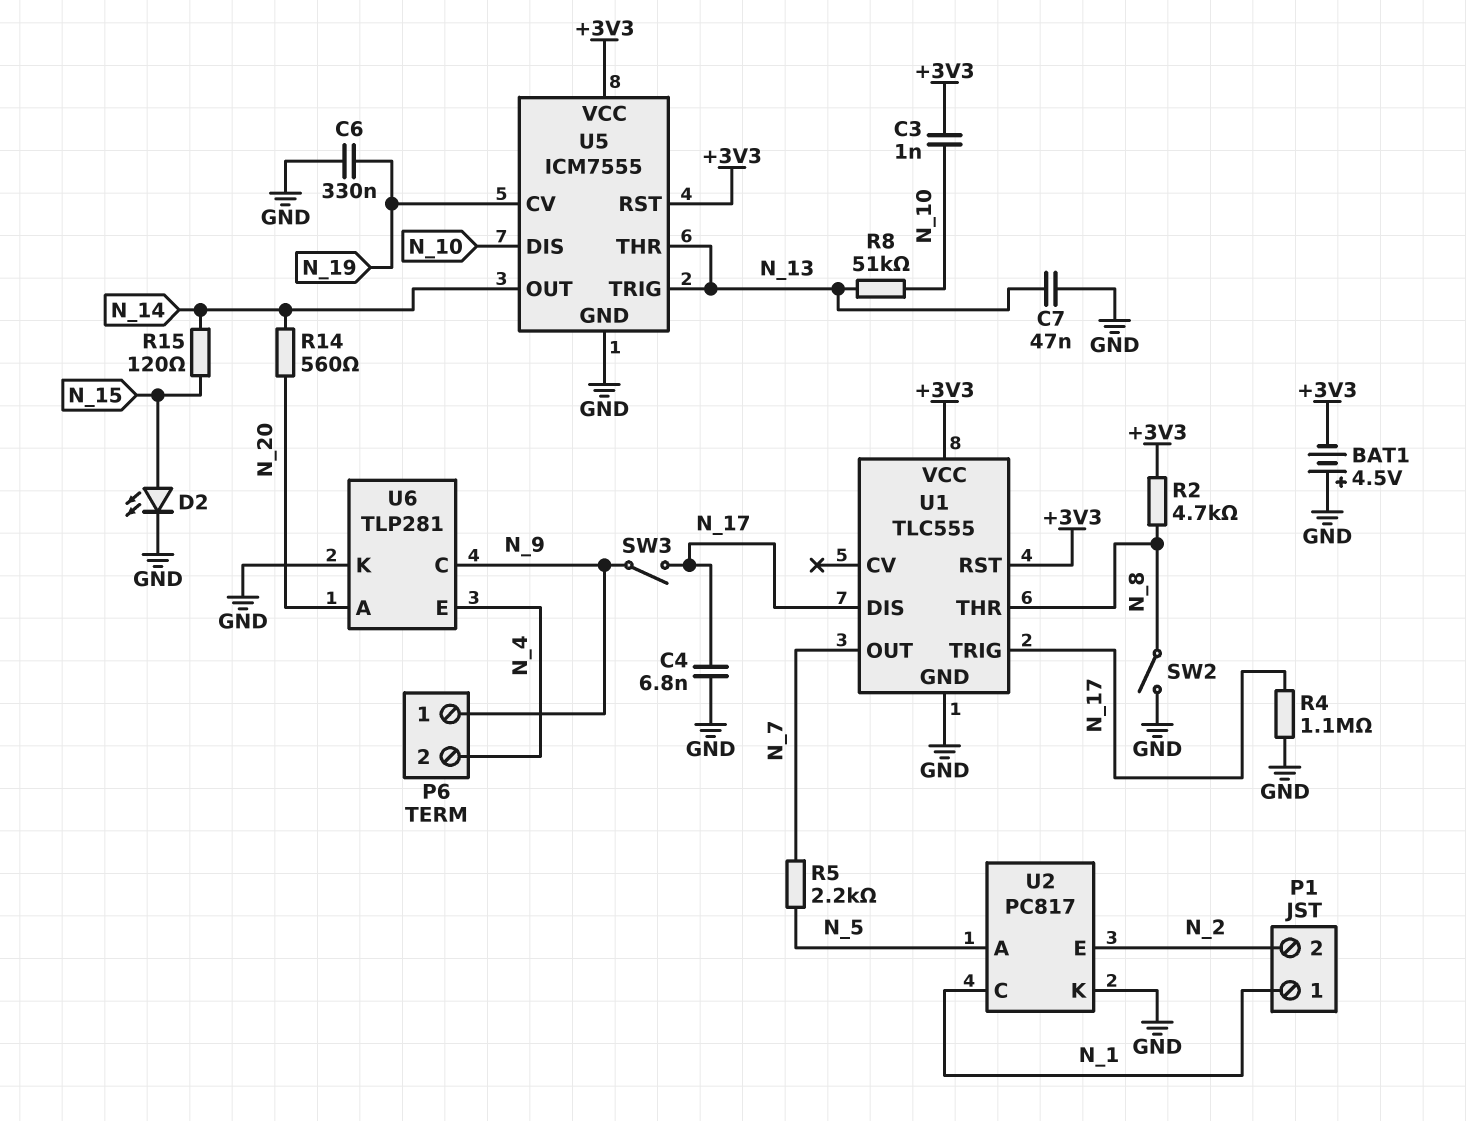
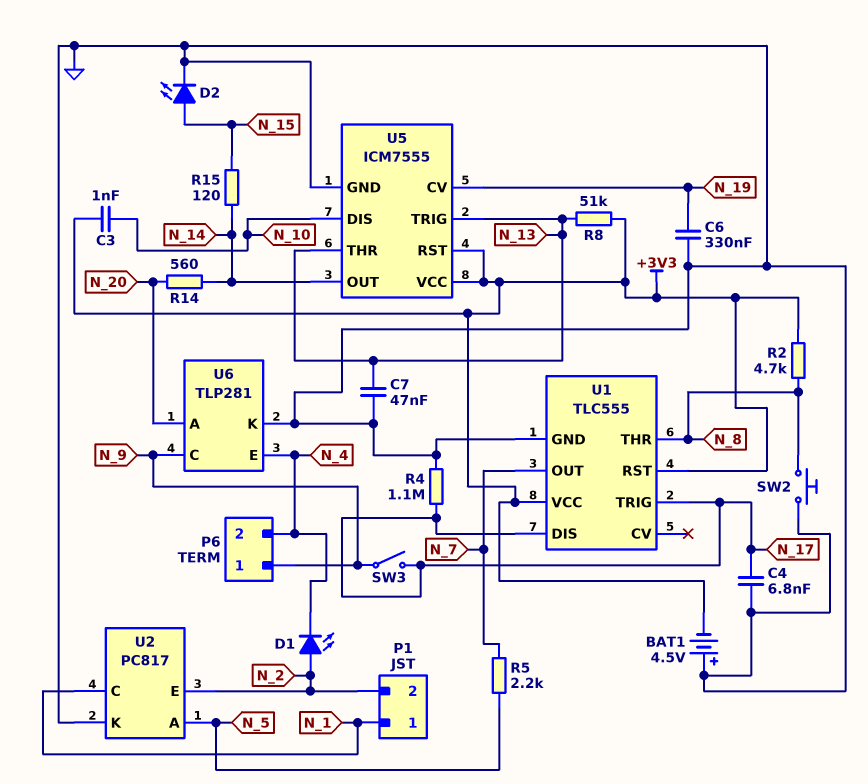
D1: none -> LED (A N_2, K N_4)
R8: 51k (N_10, N_13) -> 51k (+3V3, N_13)
SW2: switch (GND, N_8) -> button (GND, N_8)

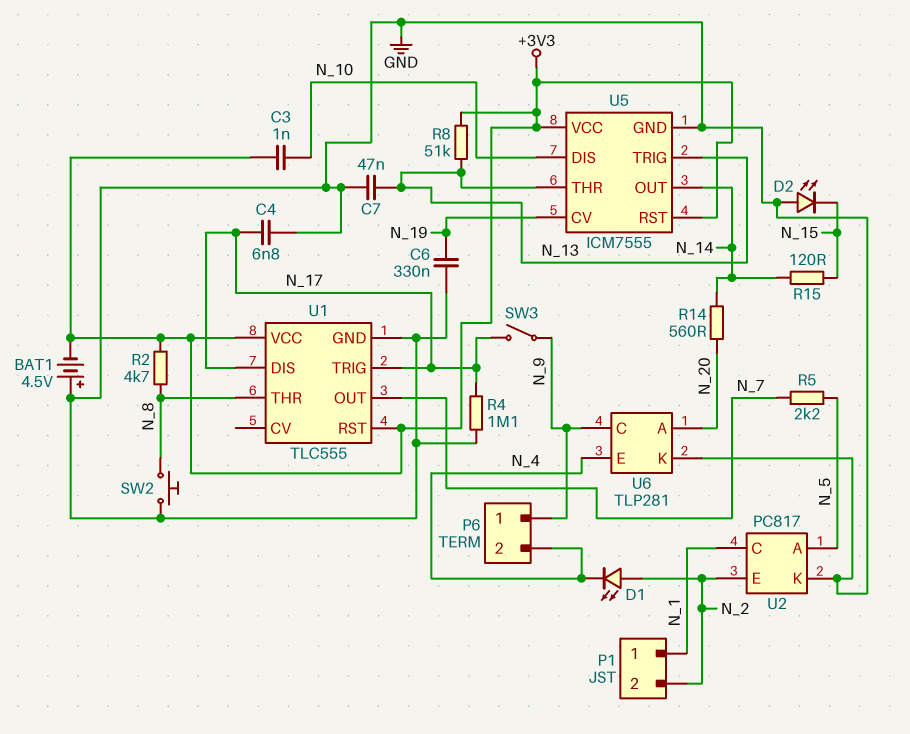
D2: LED (A N_15, K GND) -> LED (A GND, K N_15)

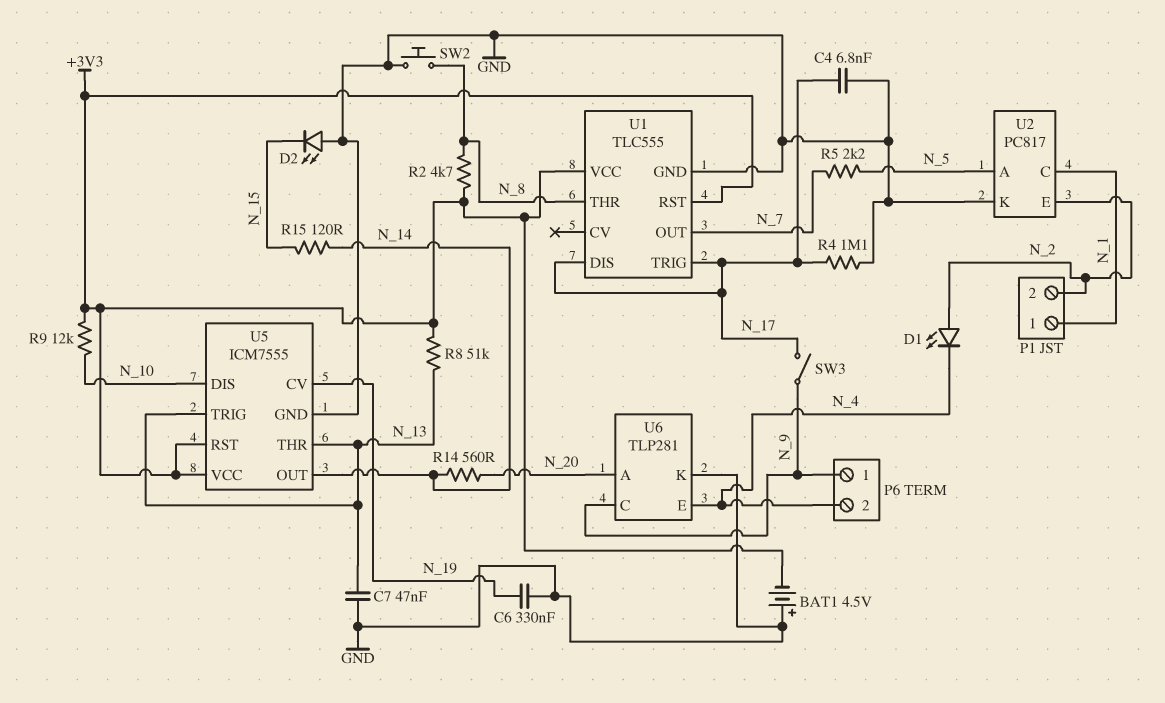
C3: 1nF (+3V3, N_10) -> none
R9: none -> 12k (+3V3, N_10)

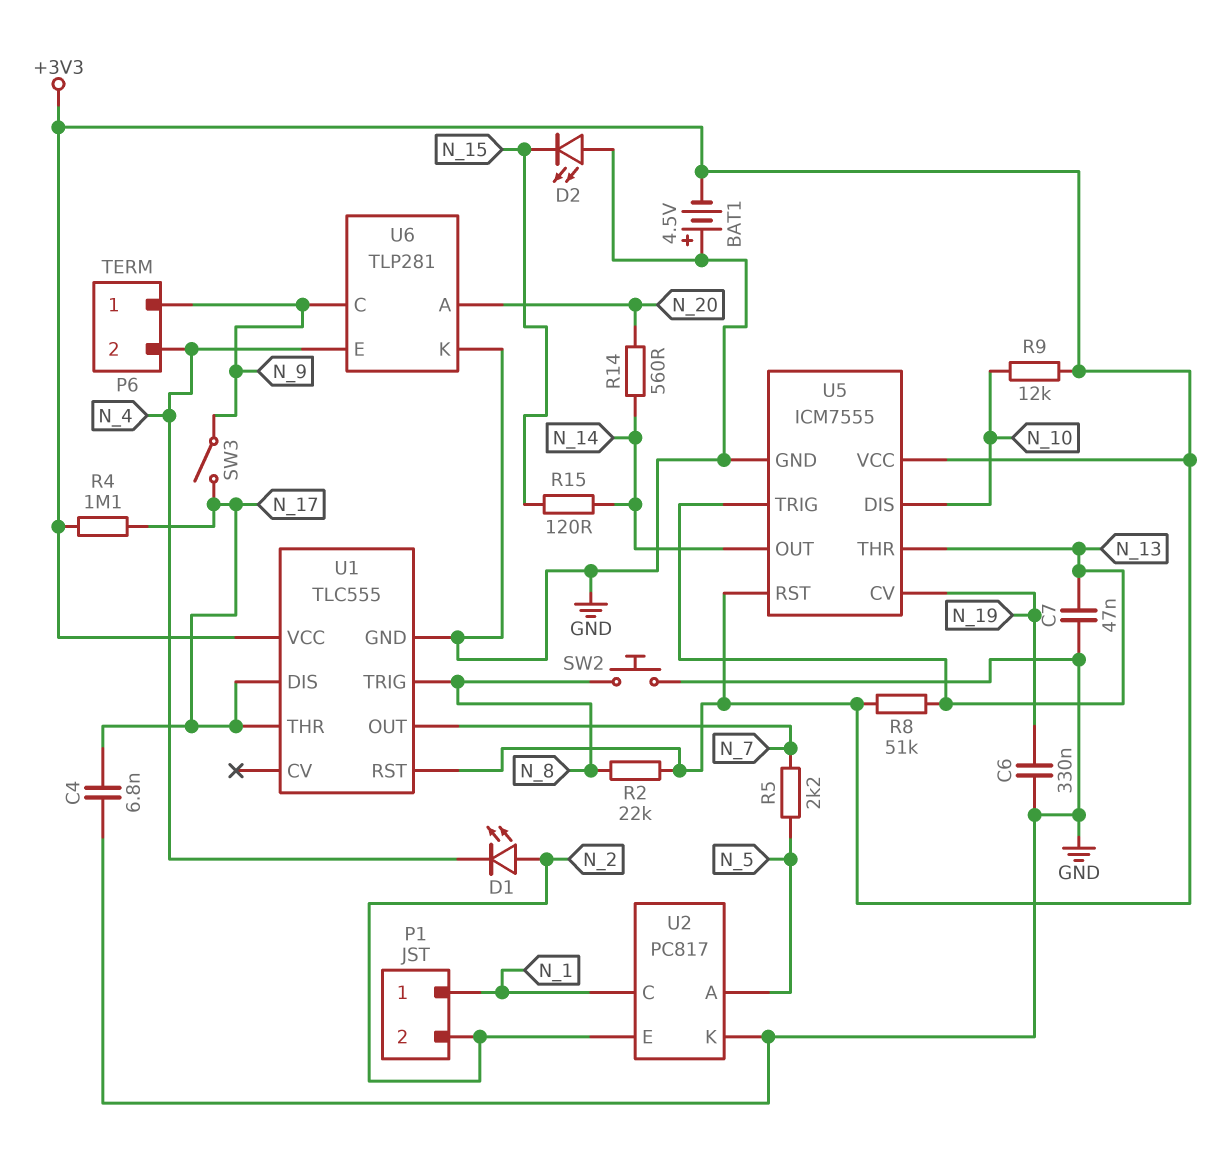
R2: 4.7k (+3V3, N_8) -> 22k (+3V3, N_8)
R4: 1.1M (GND, N_17) -> 1.1M (+3V3, N_17)
U1 pin THR: N_8 -> N_17
U1 pin TRIG: N_17 -> N_8

